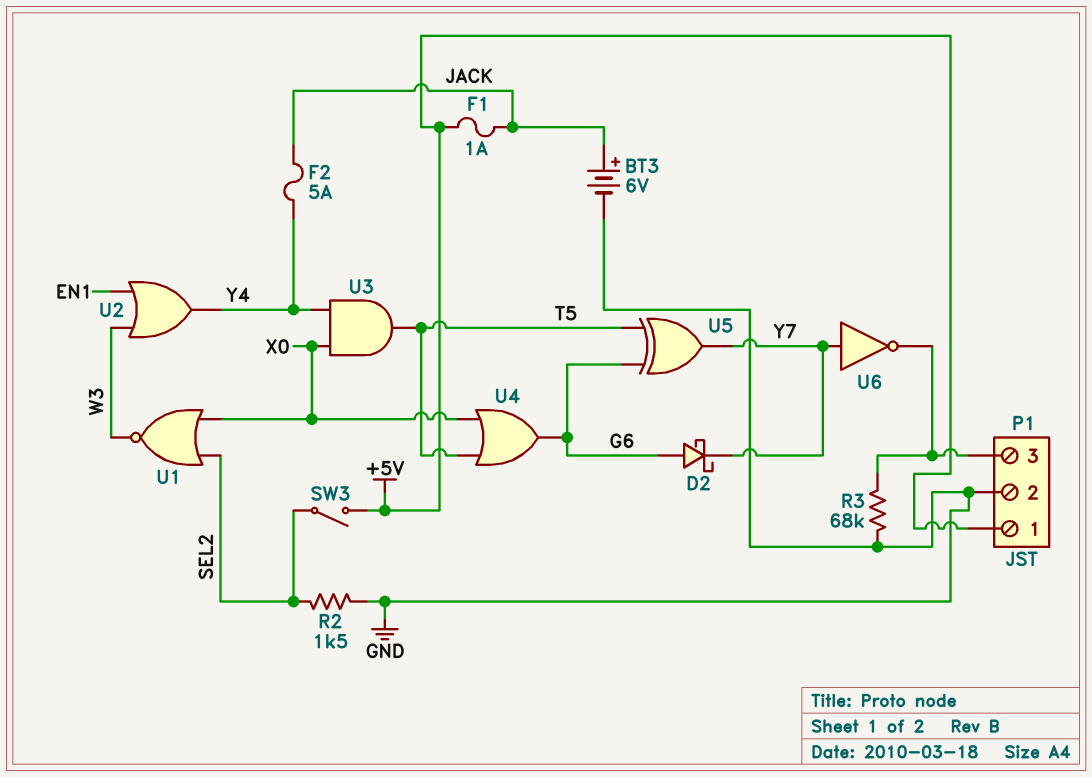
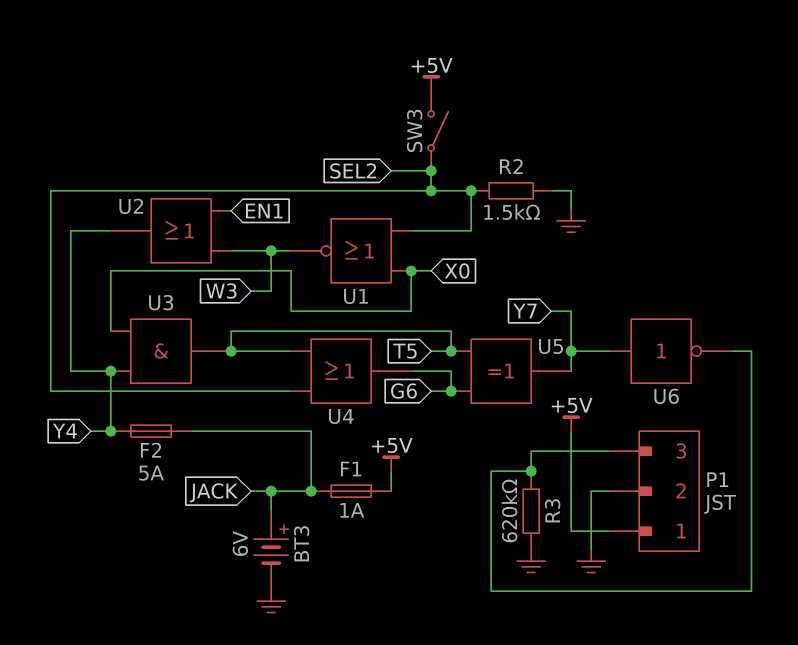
D2: schottky (A G6, K Y7) -> none
R3: 68k (GND, P1/3) -> 620k (GND, P1/3)
U4: OR (in T5, in X0, out G6) -> OR (in SEL2, in T5, out G6)

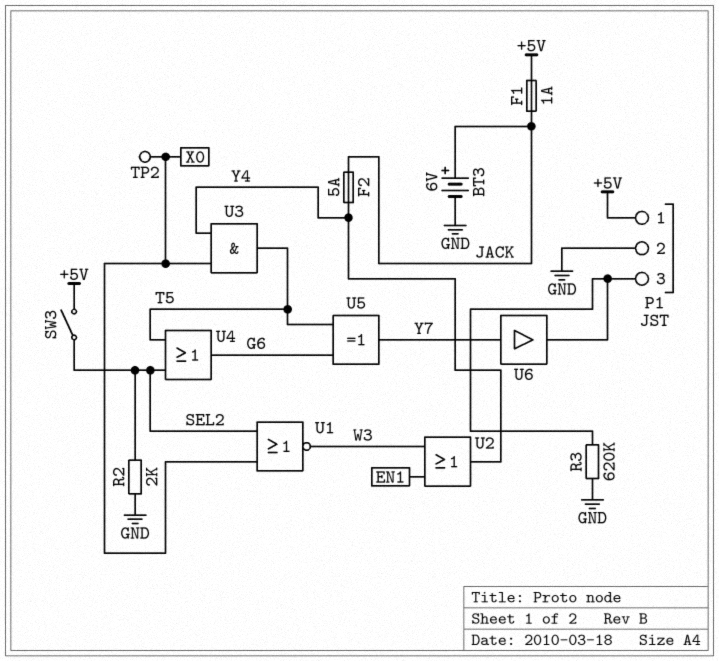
R2: 1.5k (GND, SEL2) -> 2k (GND, SEL2)
TP2: none -> test point (X0)
U6: NOT (in Y7, out P1/3) -> buffer (in Y7, out P1/3)

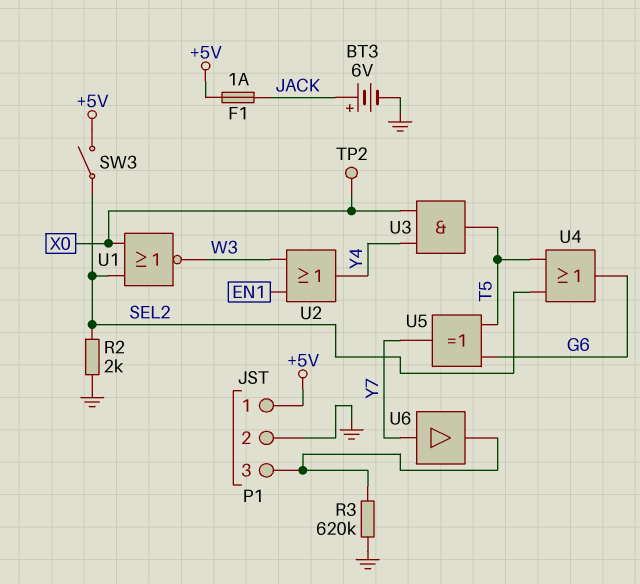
F2: 5A (JACK, Y4) -> none

